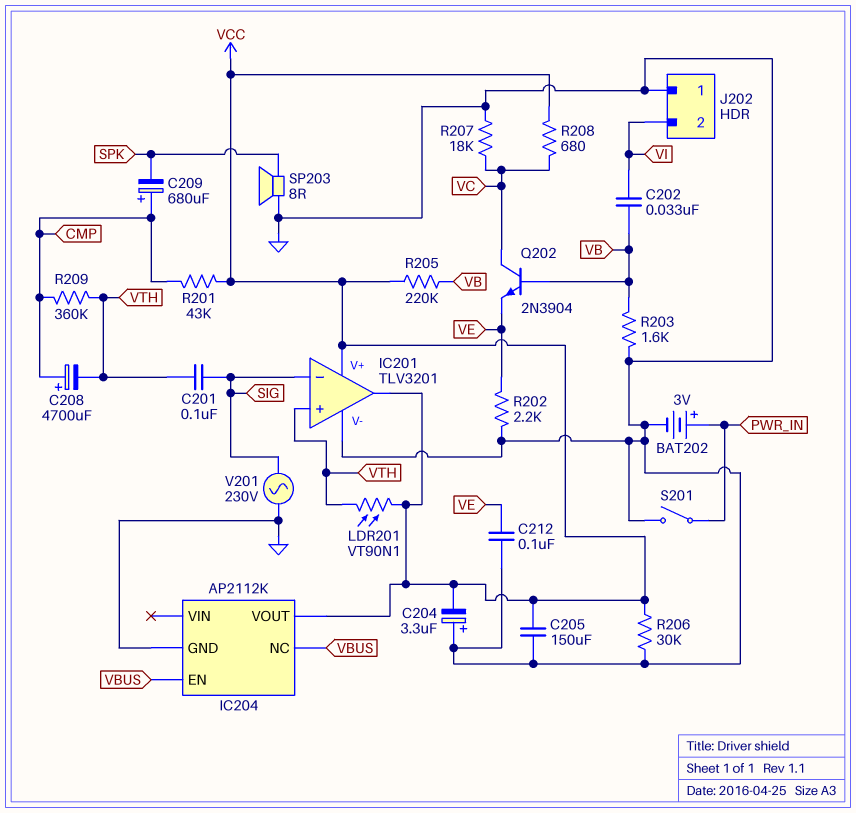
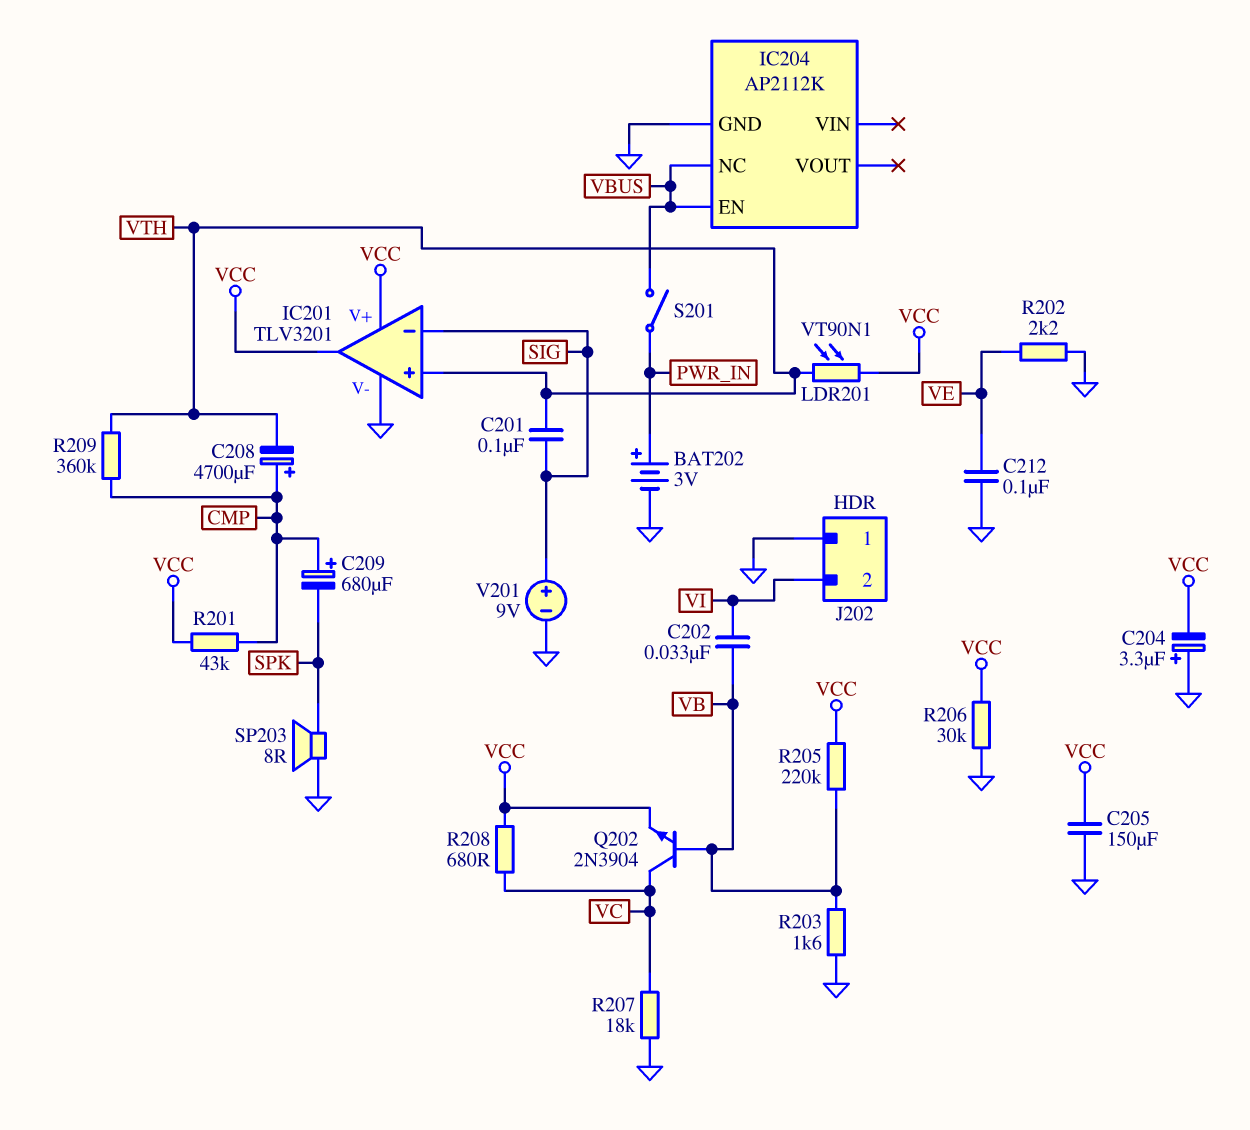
IC204 pin VOUT: VCC -> none
Q202: NPN 2N3904 (B VB, C VC, E VE) -> NPN 2N3904 (B VB, C VC, E VCC)
S201: switch (GND, PWR_IN) -> switch (PWR_IN, VBUS)
V201: AC 230V (GND, SIG) -> 9V (plus SIG, minus GND)

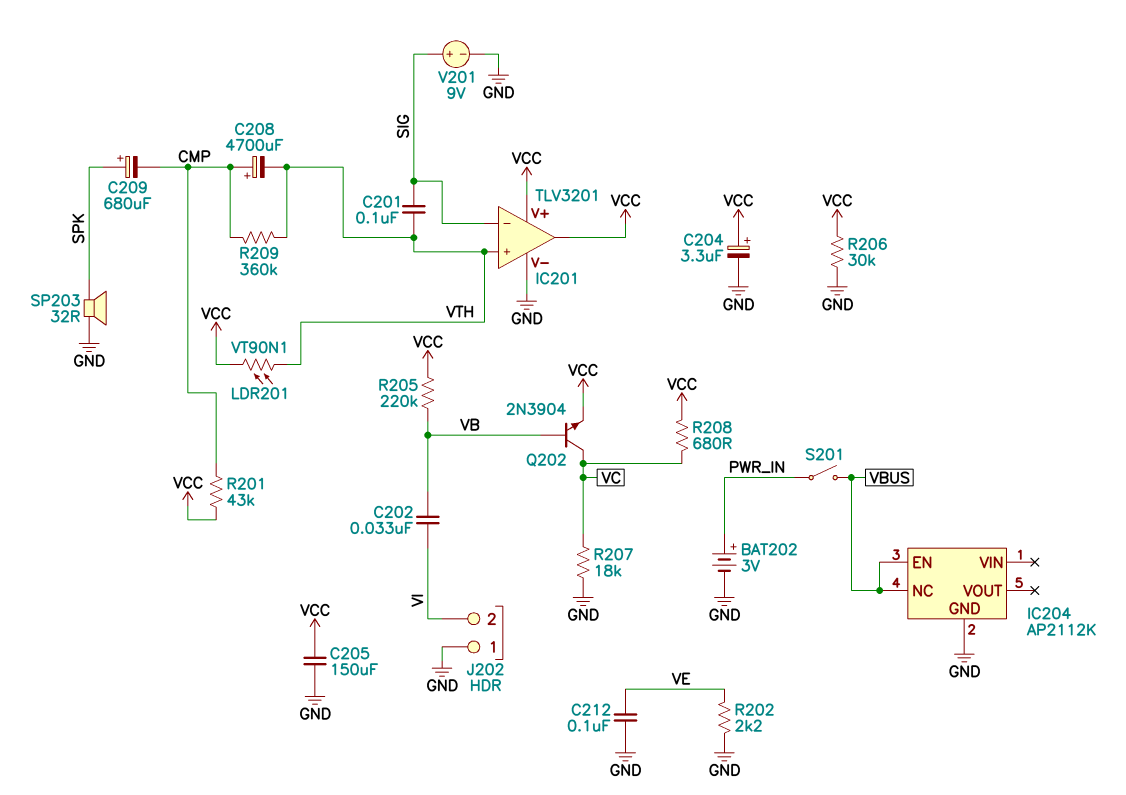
C204: 3.3uF (plus GND, minus VCC) -> 3.3uF (plus VCC, minus GND)
C209: 680uF (plus CMP, minus SPK) -> 680uF (plus SPK, minus CMP)
R203: 1.6k (GND, VB) -> none
SP203: speaker 8R (GND, SPK) -> speaker 32R (GND, SPK)

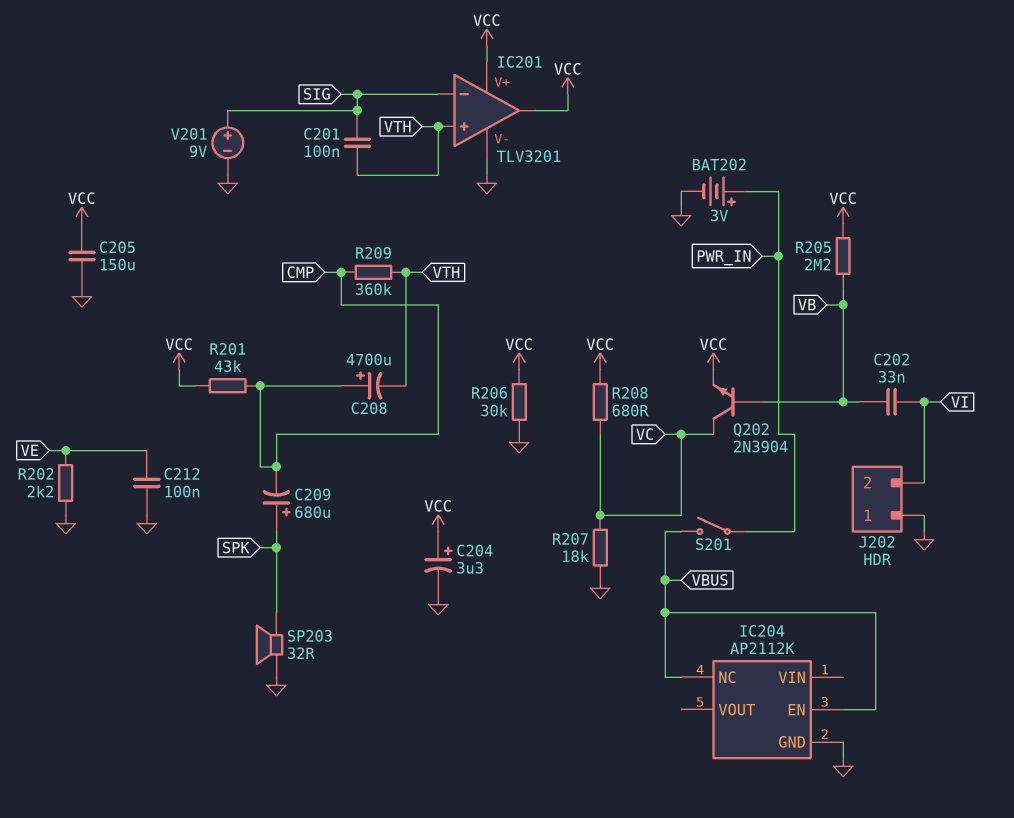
LDR201: VT90N1 (VCC, VTH) -> none
R205: 220k (VB, VCC) -> 2.2M (VB, VCC)

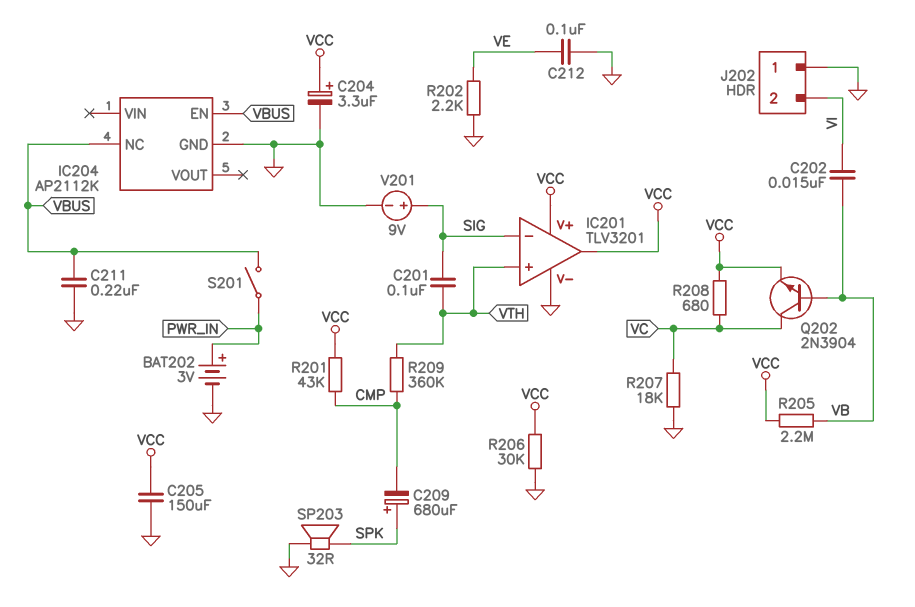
C202: 33nF (VB, VI) -> 15nF (VB, VI)
C208: 4700uF (plus CMP, minus VTH) -> none
C211: none -> 220nF (GND, VBUS)

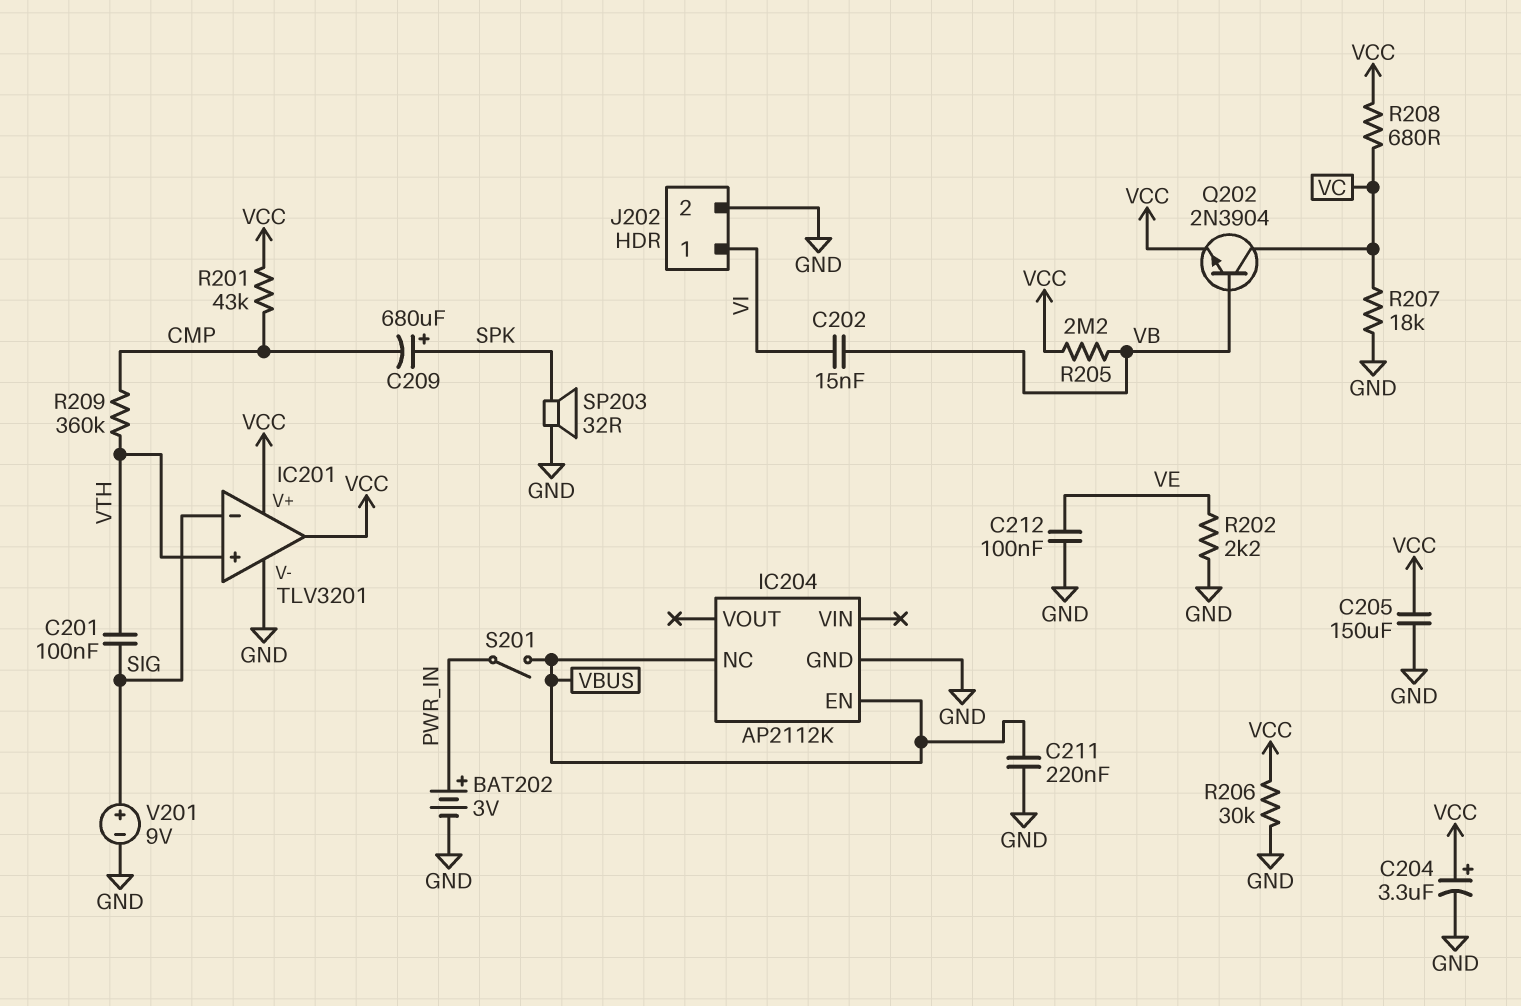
J202 pin 1: GND -> VI
J202 pin 2: VI -> GND

